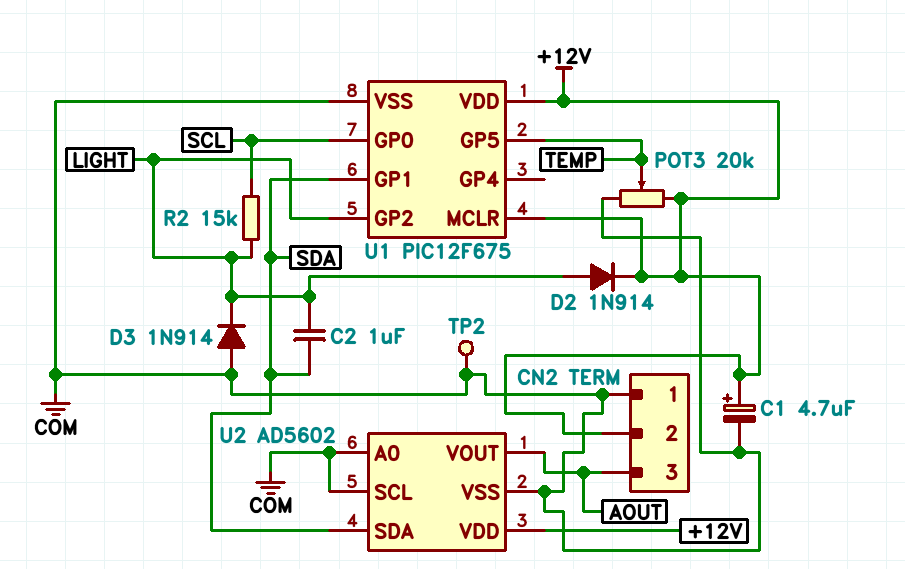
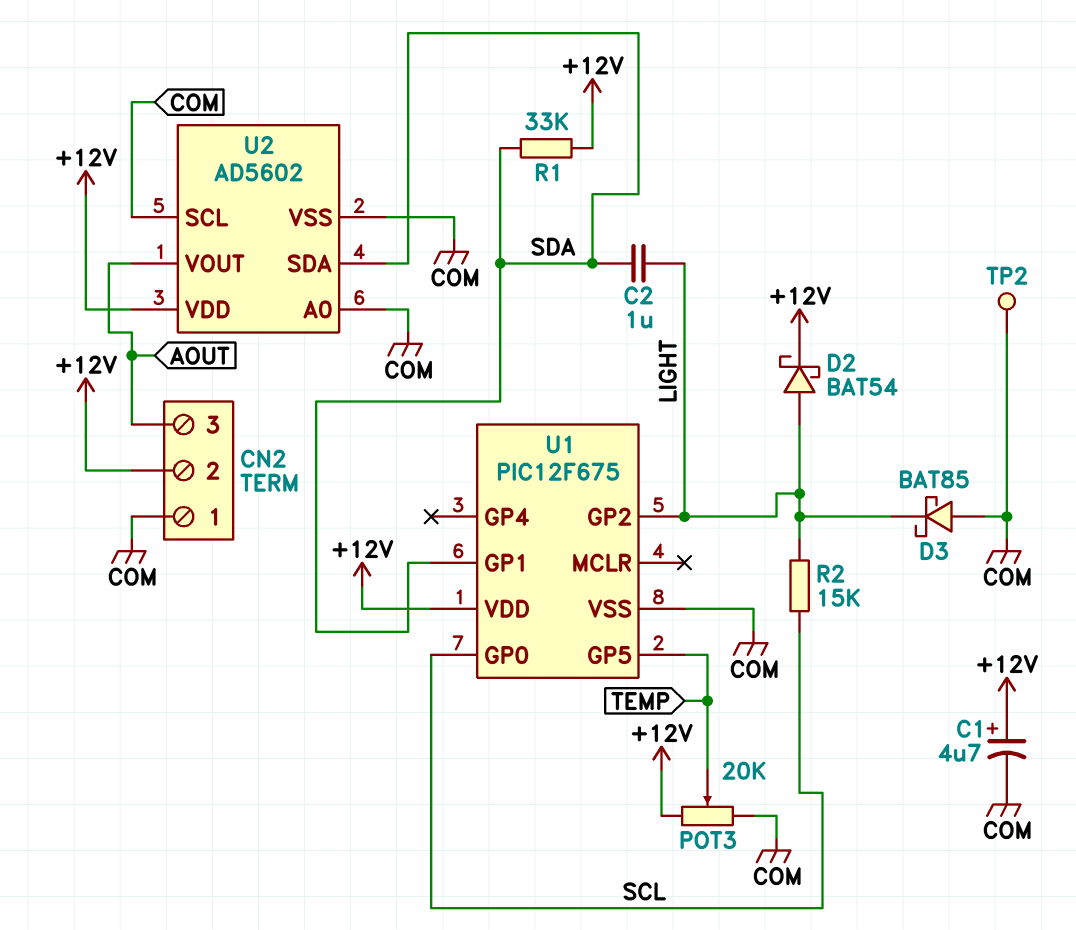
D2: diode 1N914 (A LIGHT, K +12V) -> schottky BAT54 (A LIGHT, K +12V)
D3: diode 1N914 (A COM, K LIGHT) -> schottky BAT85 (A COM, K LIGHT)
R1: none -> 33k (+12V, SDA)
U1 pin MCLR: +12V -> none

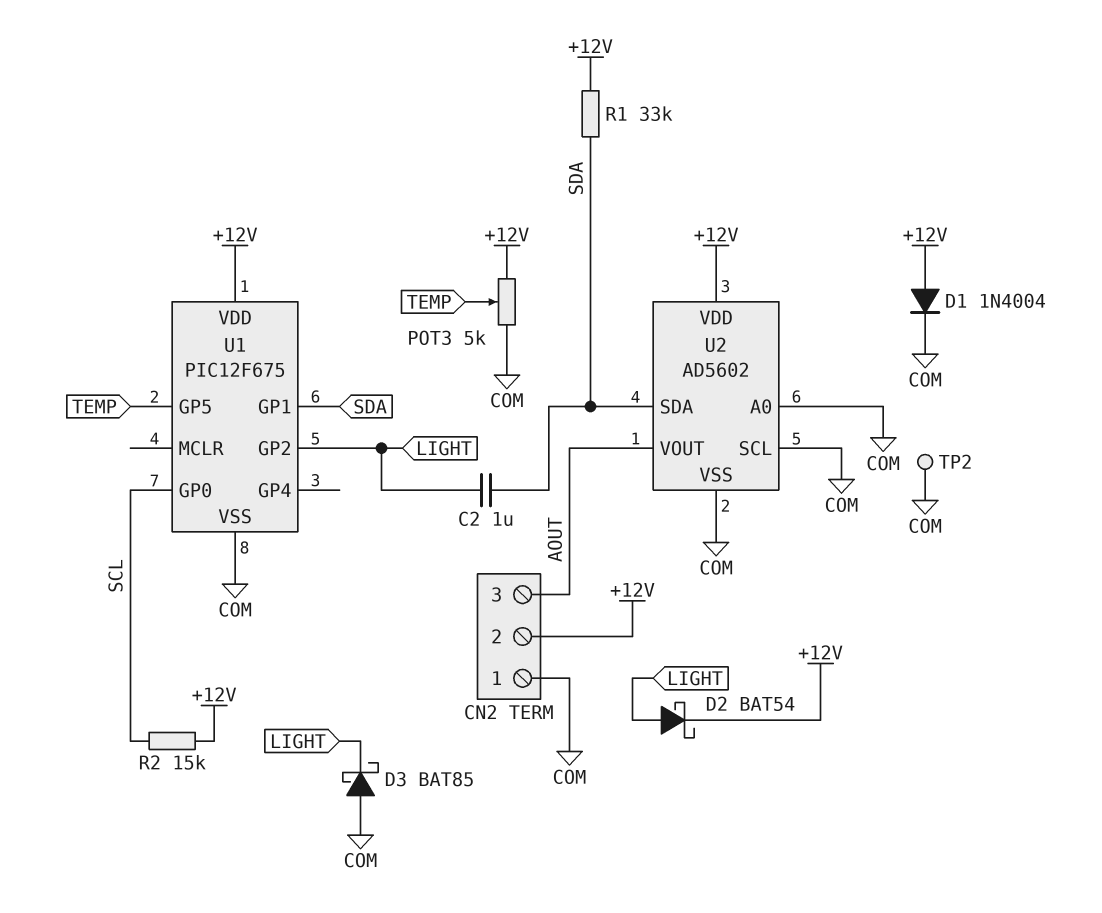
C1: 4.7uF (plus +12V, minus COM) -> none
D1: none -> diode 1N4004 (A +12V, K COM)
POT3: 20k (+12V, COM, wiper TEMP) -> 5k (+12V, COM, wiper TEMP)
R2: 15k (LIGHT, SCL) -> 15k (+12V, SCL)

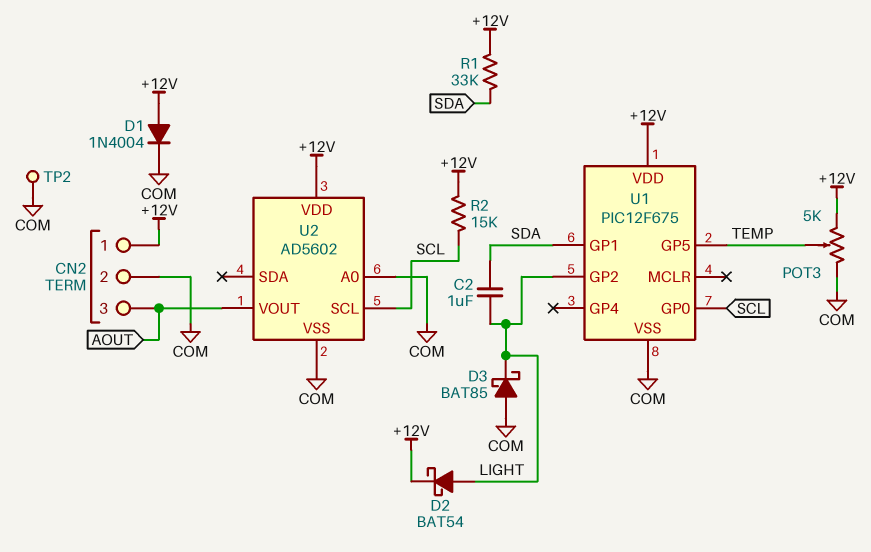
CN2 pin 1: COM -> +12V
CN2 pin 2: +12V -> COM
U2 pin SCL: COM -> SCL
U2 pin SDA: SDA -> none

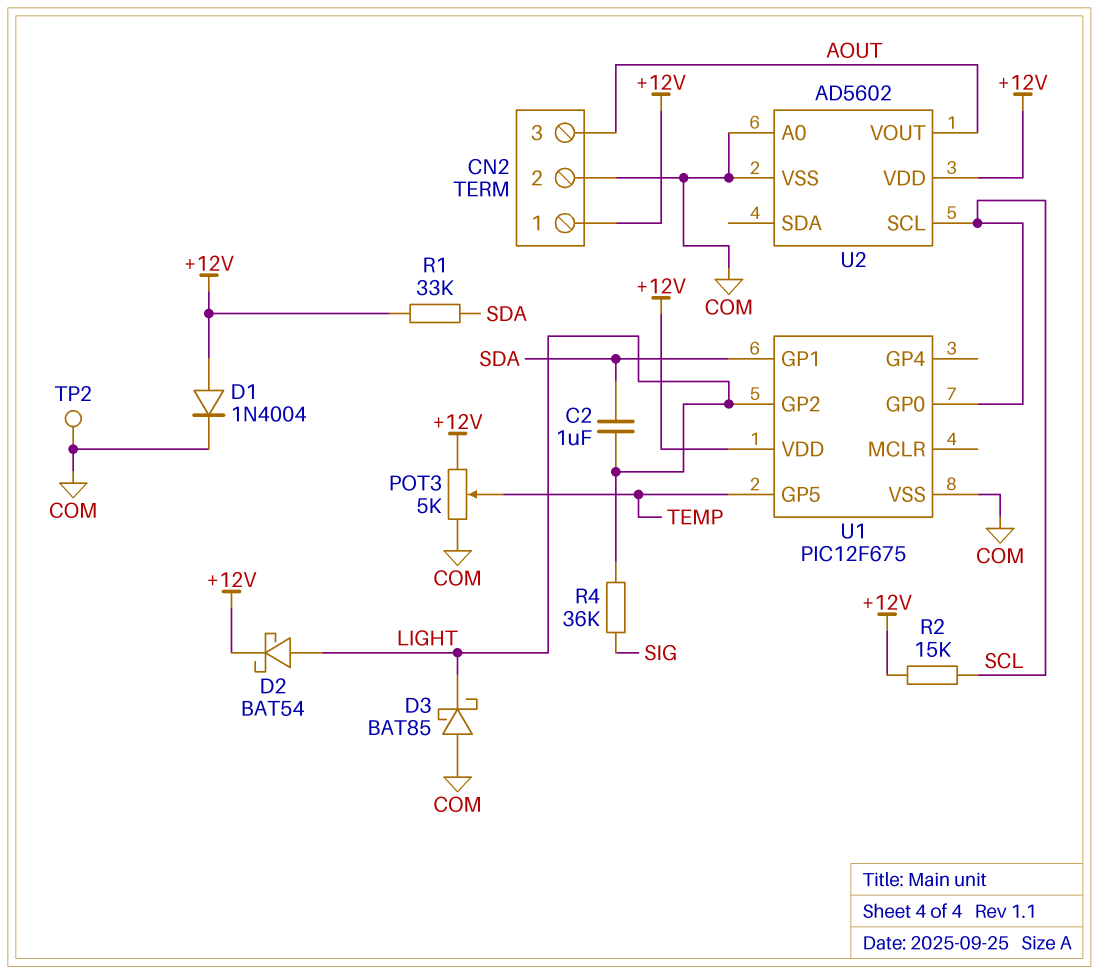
R4: none -> 36k (LIGHT, SIG)

